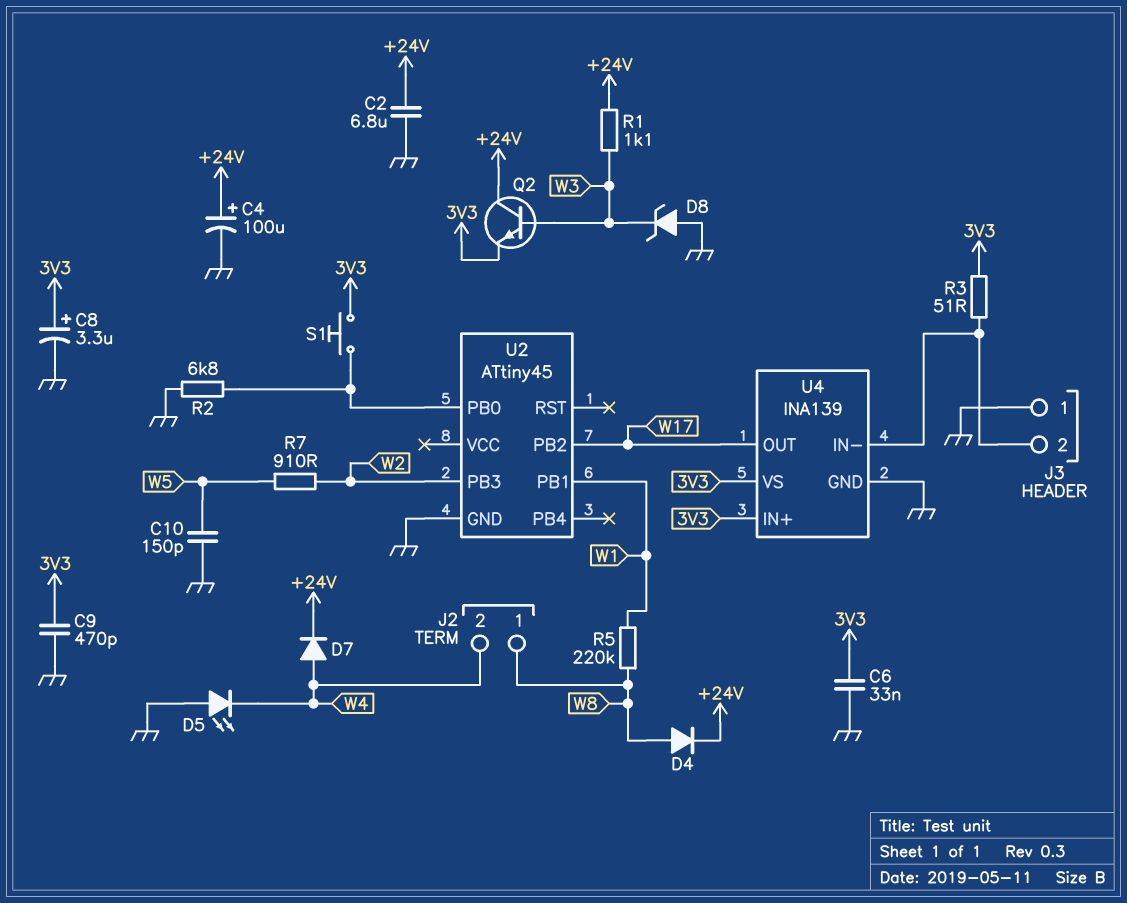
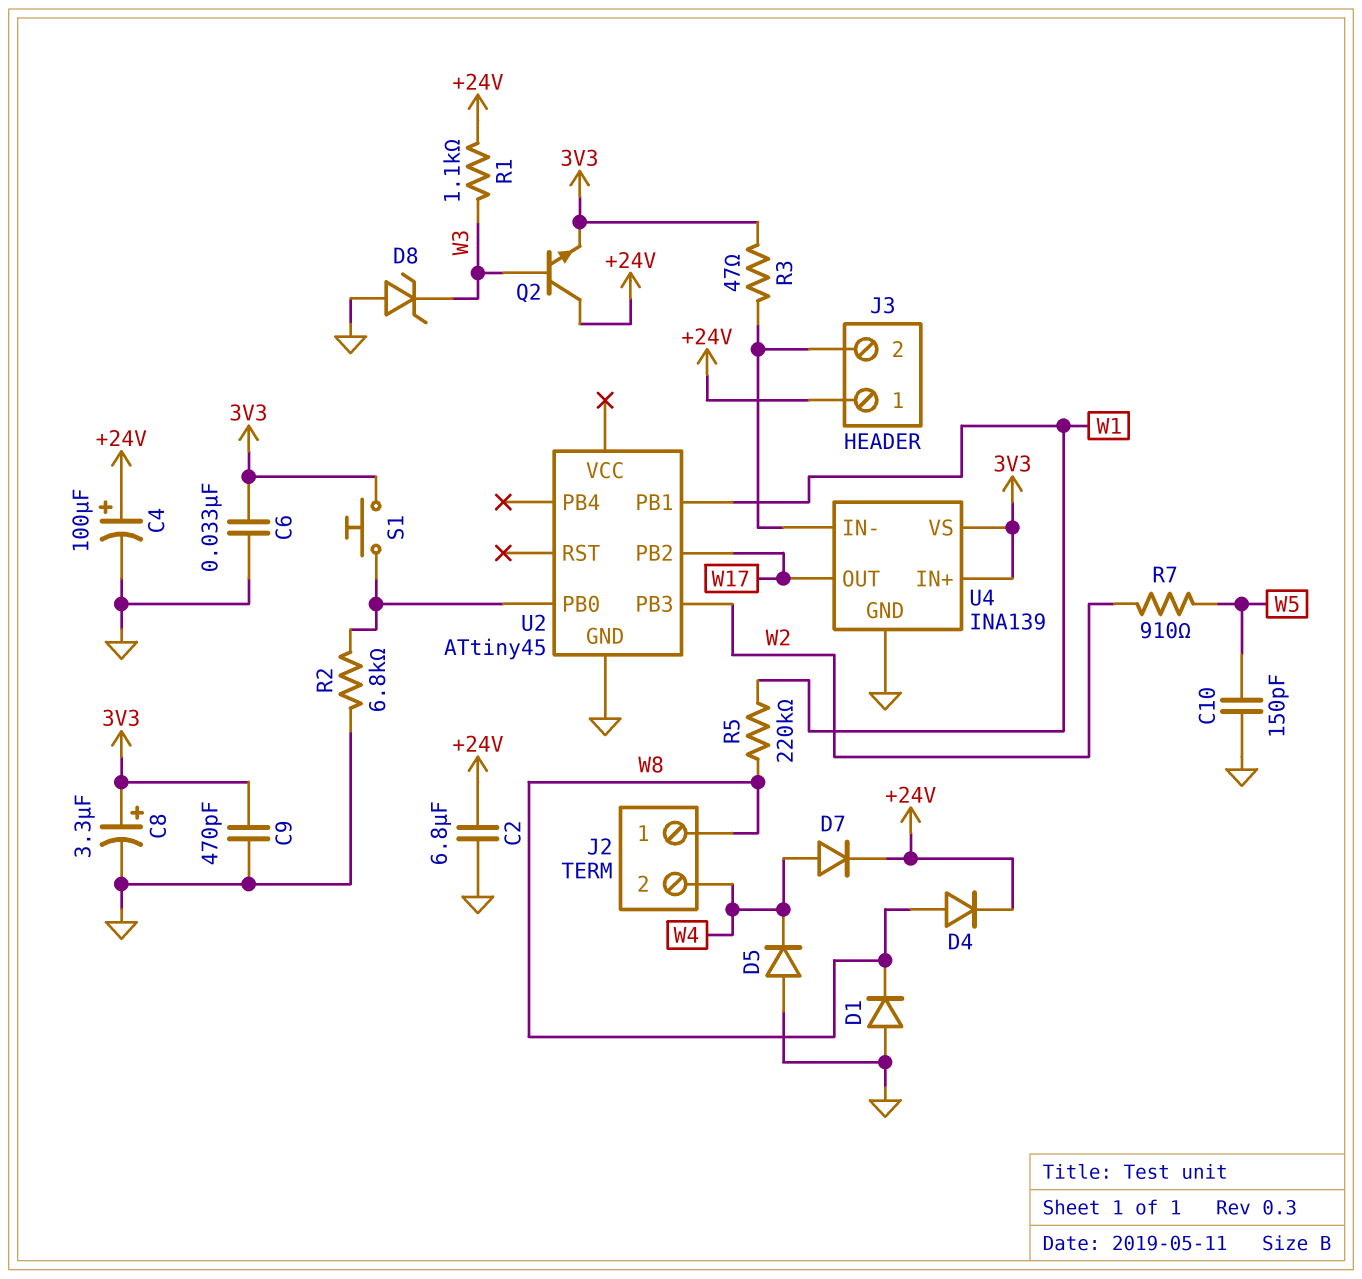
D1: none -> diode (A GND, K W8)
D5: LED (A GND, K W4) -> diode (A GND, K W4)
J3 pin 1: GND -> +24V
R3: 51 (3V3, J3/2) -> 47 (3V3, J3/2)

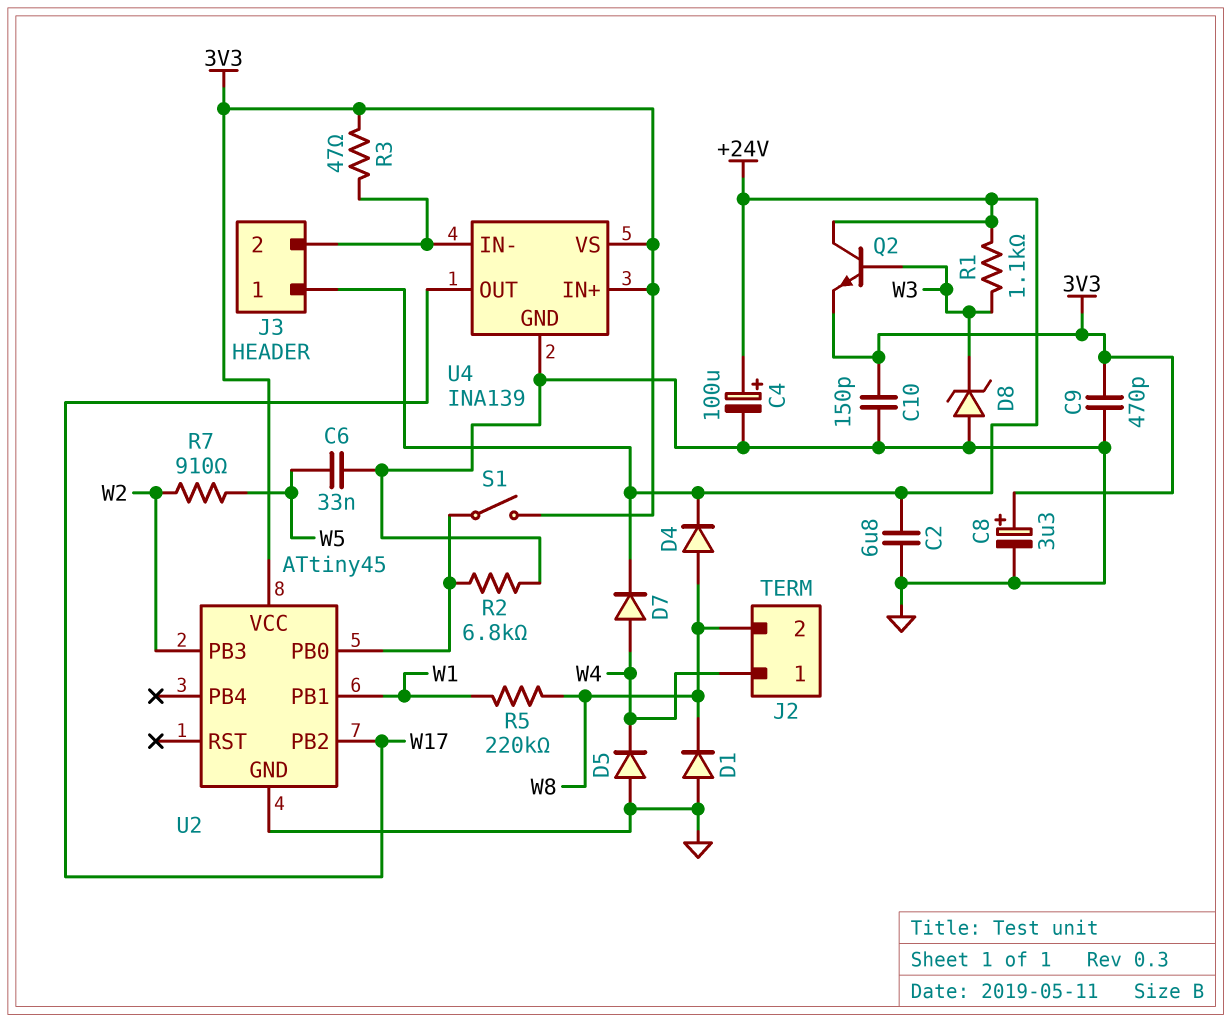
C6: 33nF (3V3, GND) -> 33nF (GND, W5)
C10: 150pF (GND, W5) -> 150pF (3V3, GND)
J2 pin 1: W8 -> W4
J2 pin 2: W4 -> W8
S1: button (3V3, U2/PB0) -> switch (3V3, U2/PB0)
U2 pin VCC: none -> 3V3

